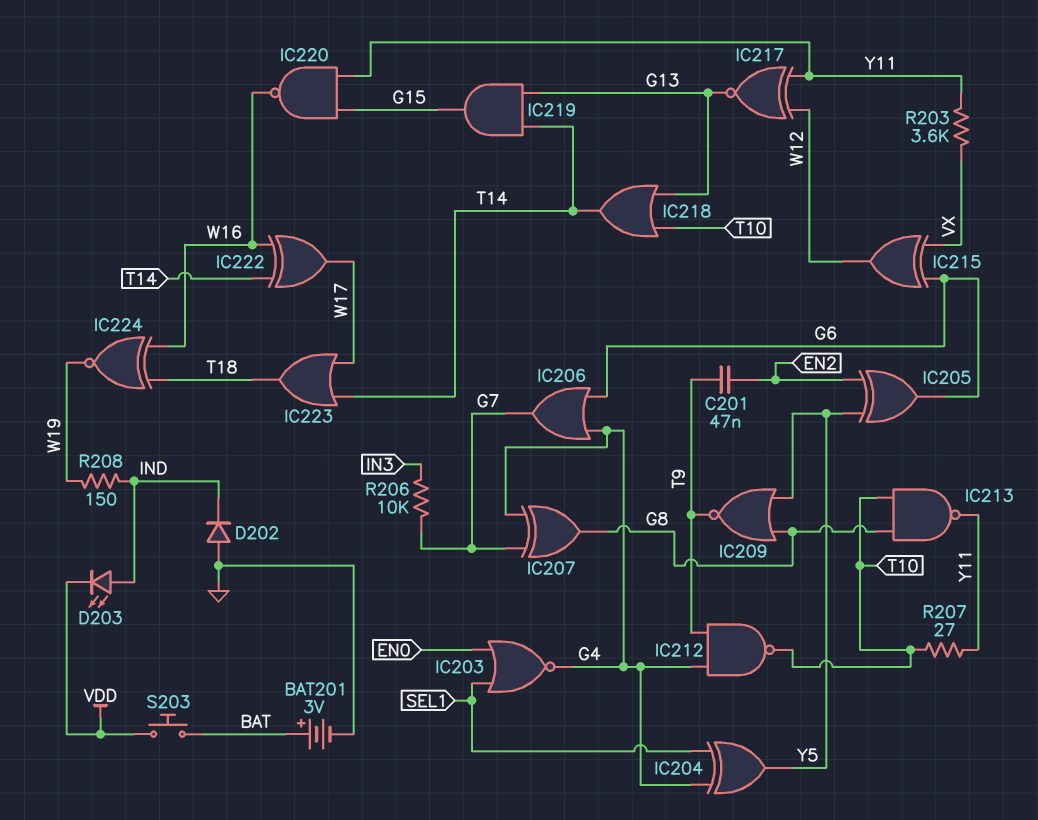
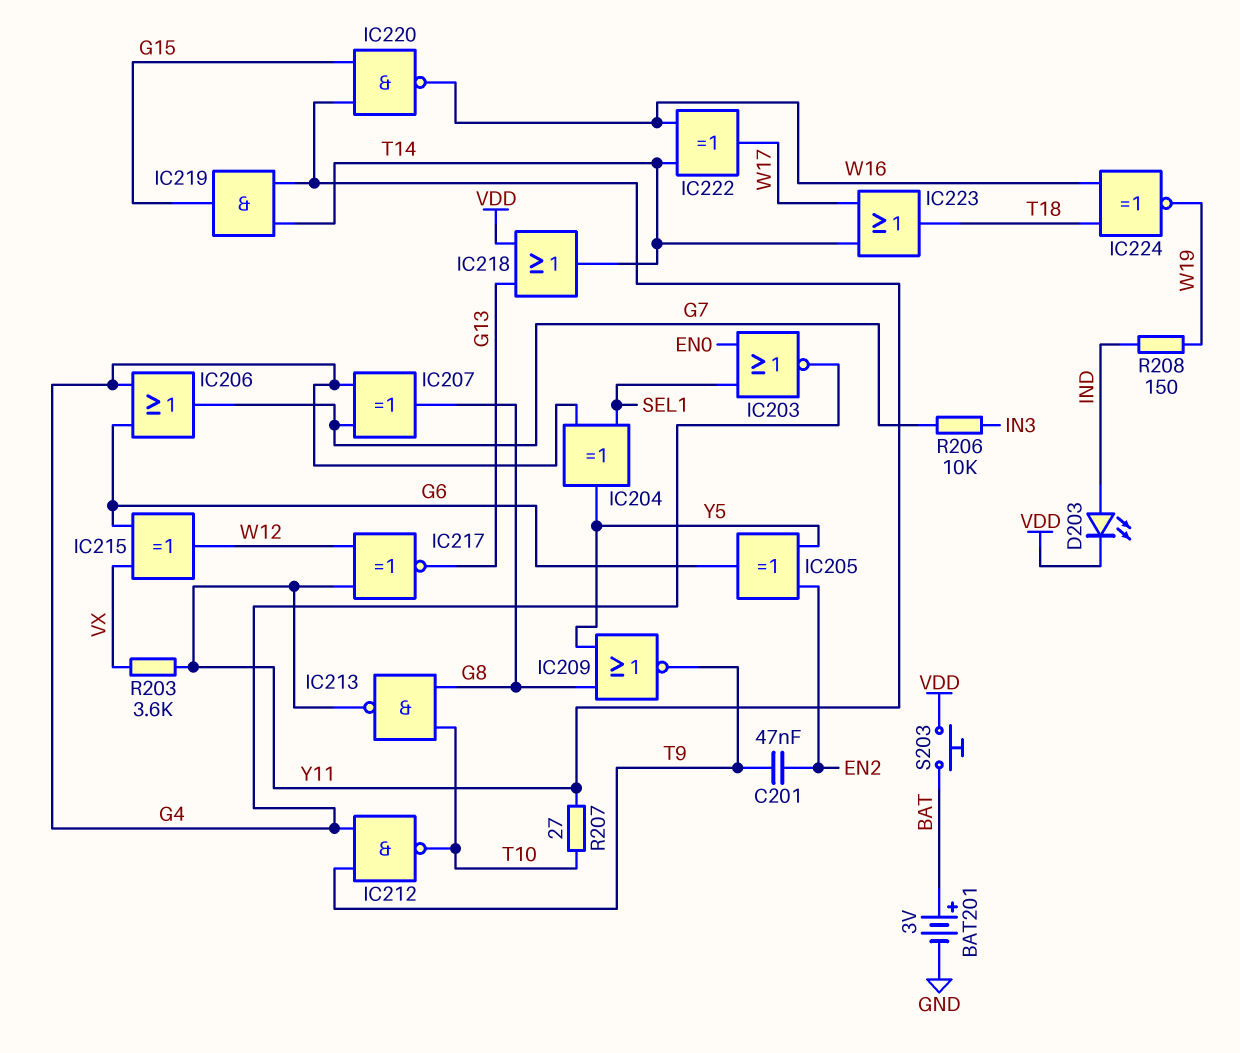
D202: diode (A GND, K IND) -> none
IC218: OR (in G13, in T10, out T14) -> OR (in G13, in VDD, out T14)
IC219: AND (in G13, in T14, out G15) -> AND (in T14, in Y11, out G15)

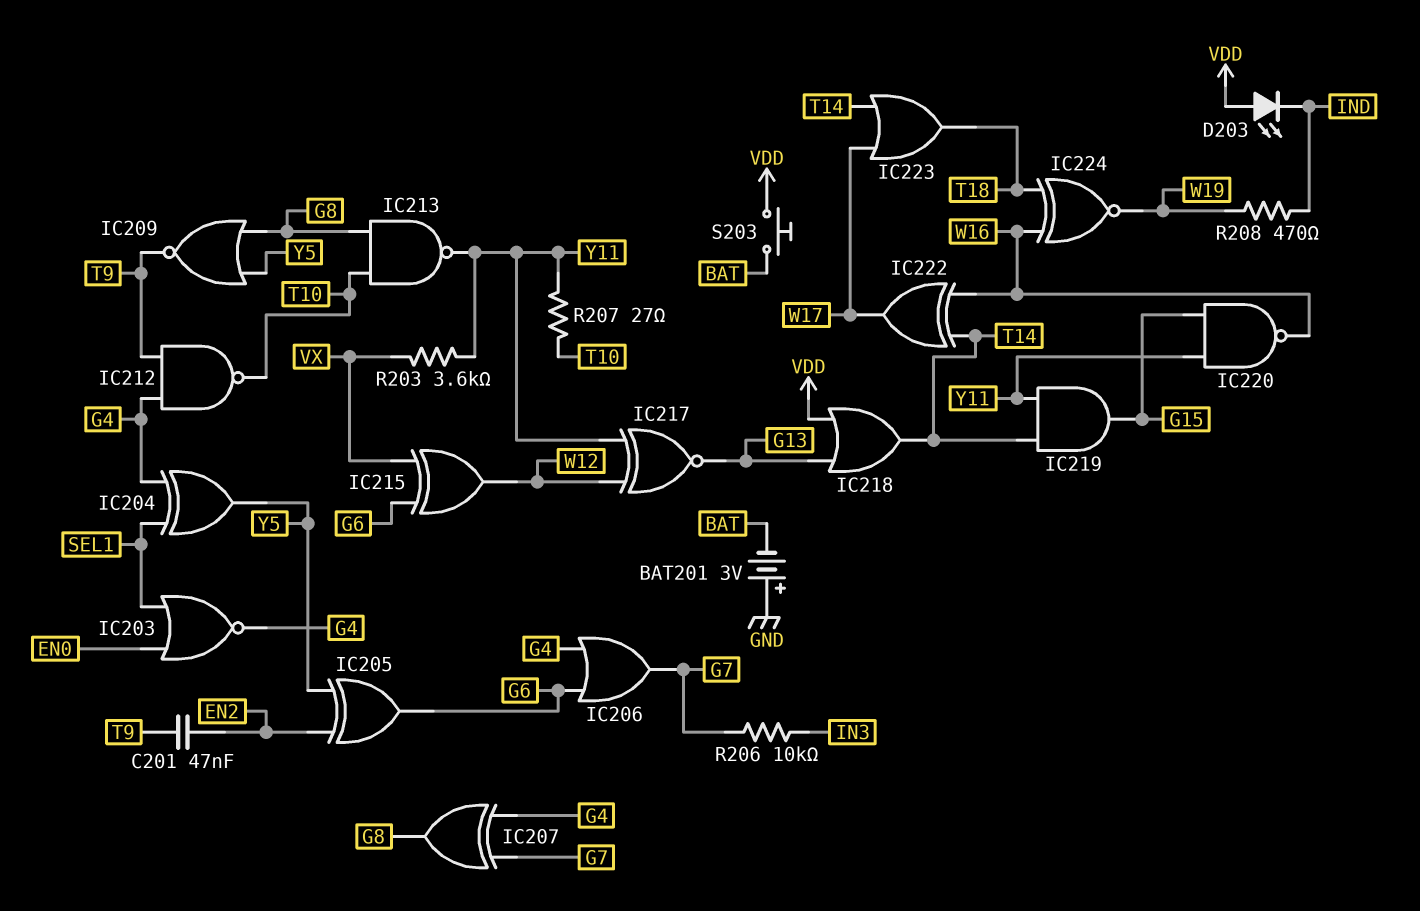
BAT201: 3V (plus BAT, minus GND) -> 3V (plus GND, minus BAT)
D203: LED (A IND, K VDD) -> LED (A VDD, K IND)
R208: 150 (IND, W19) -> 470 (IND, W19)

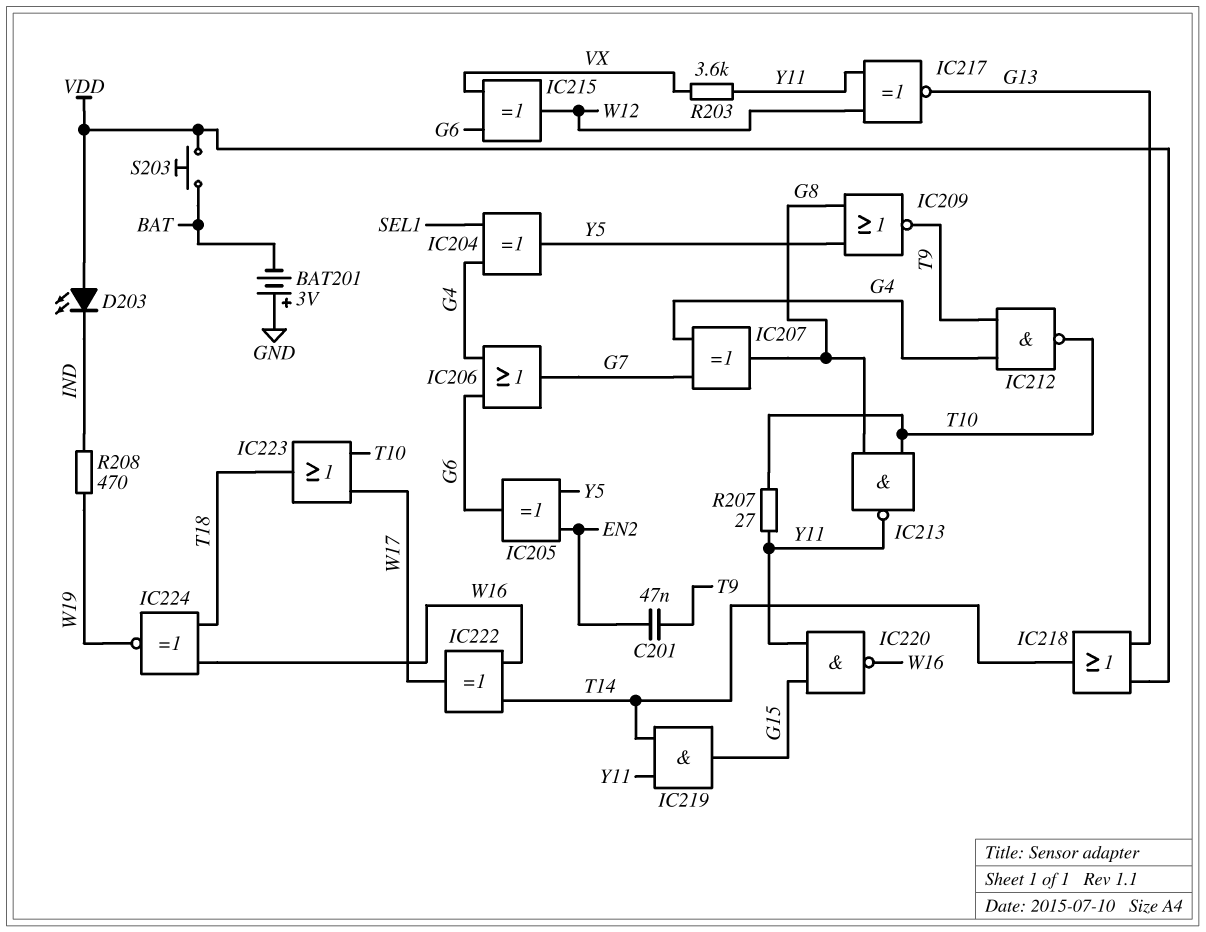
IC203: NOR (in EN0, in SEL1, out G4) -> none
IC223: OR (in T14, in W17, out T18) -> OR (in T10, in W17, out T18)
R206: 10k (G7, IN3) -> none

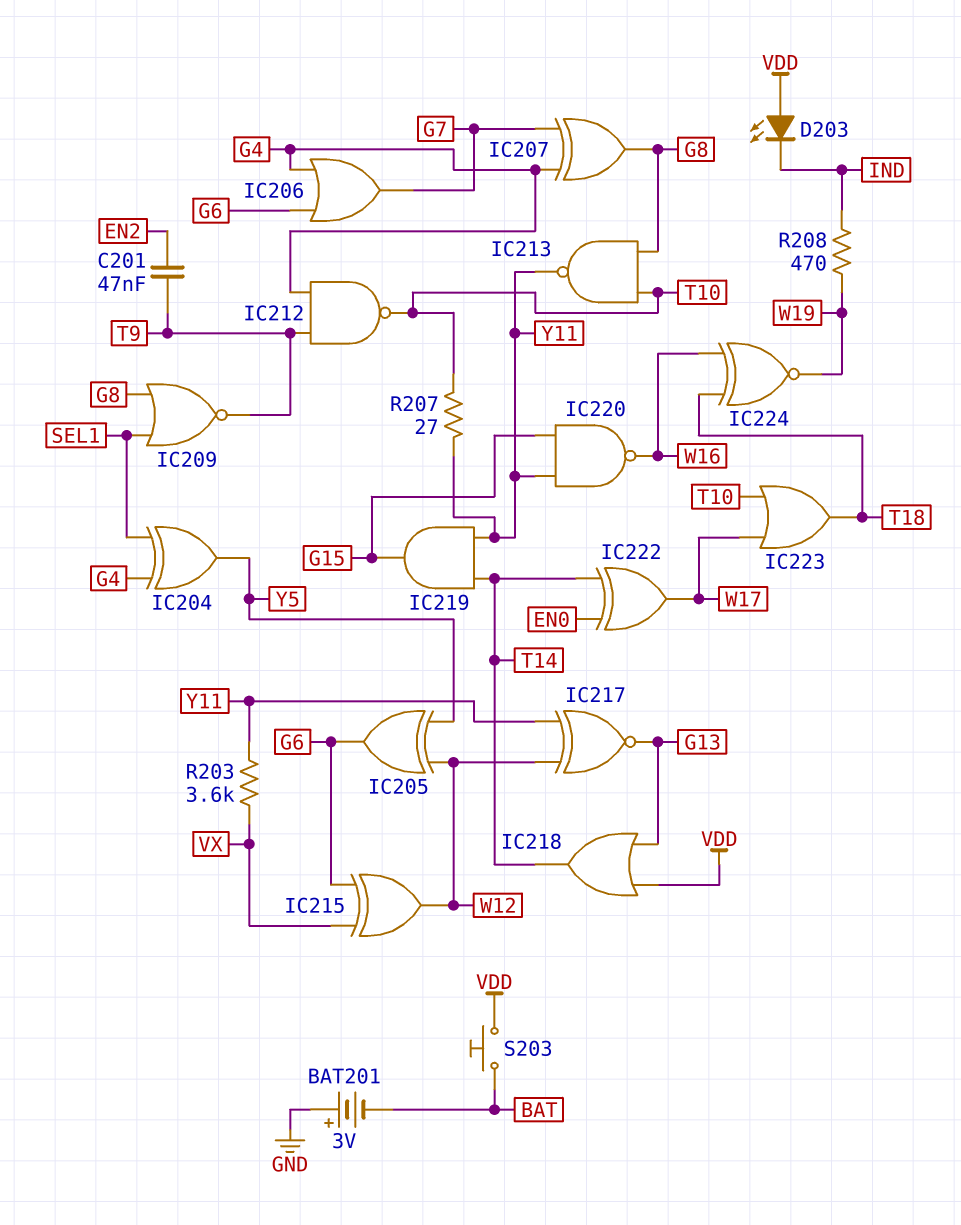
IC205: XOR (in EN2, in Y5, out G6) -> XOR (in W12, in Y5, out G6)
IC209: NOR (in G8, in Y5, out T9) -> NOR (in G8, in SEL1, out T9)
IC222: XOR (in T14, in W16, out W17) -> XOR (in EN0, in T14, out W17)

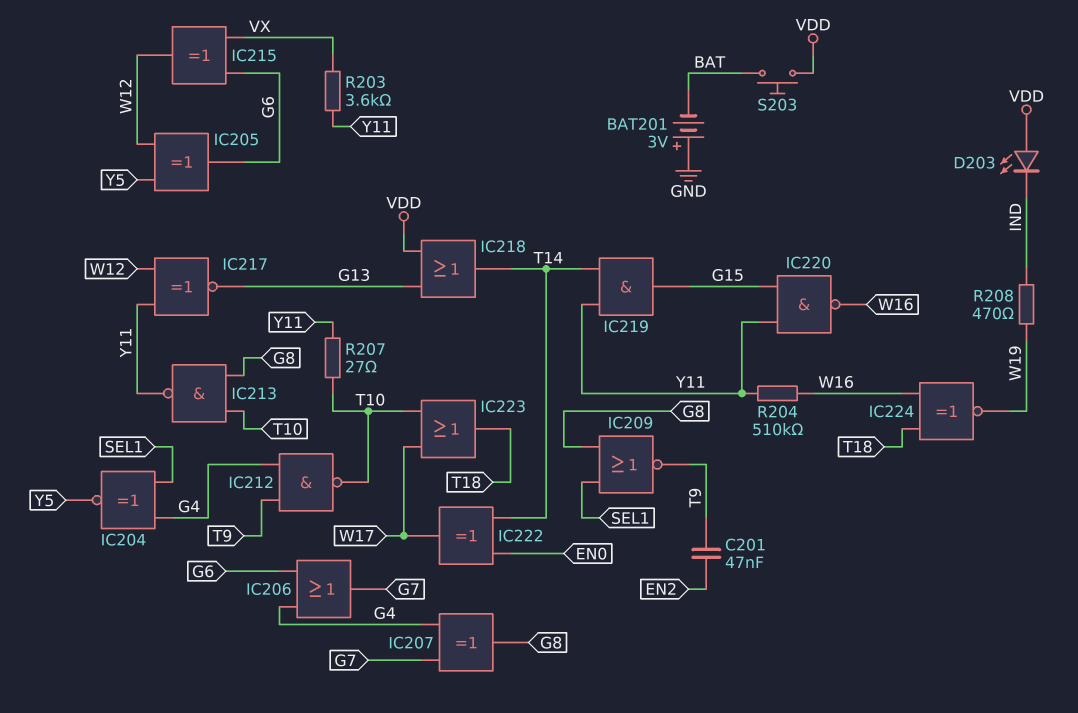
IC204: XOR (in G4, in SEL1, out Y5) -> XNOR (in G4, in SEL1, out Y5)
R204: none -> 510k (W16, Y11)

